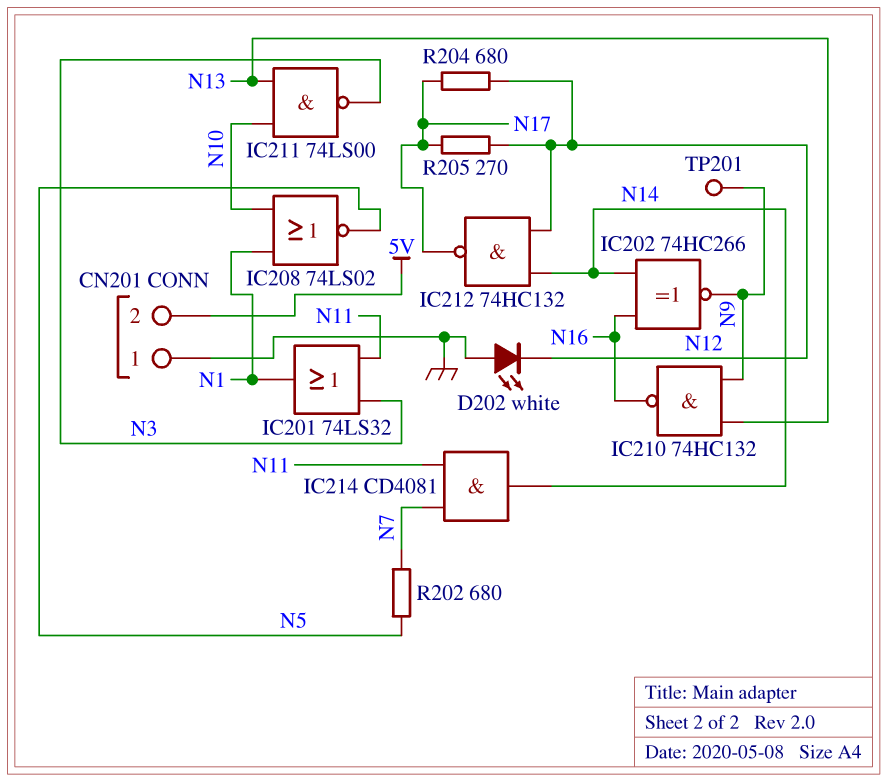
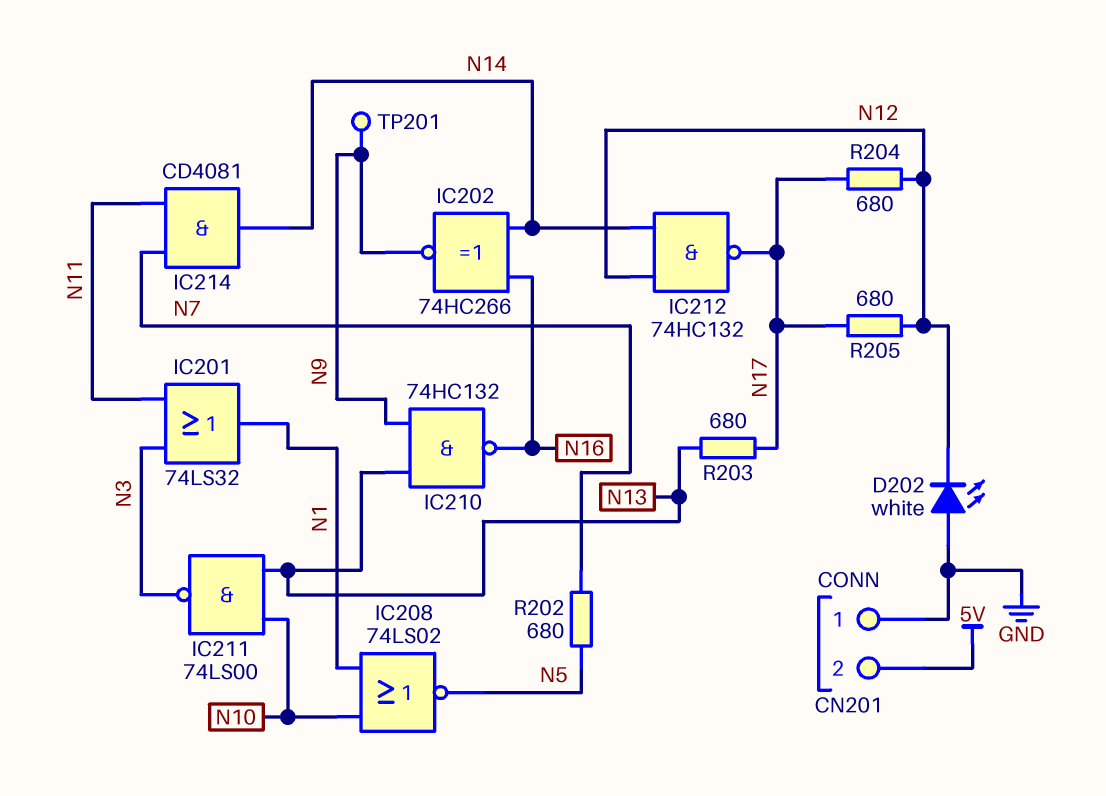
R203: none -> 680 (N13, N17)
R205: 270 (N12, N17) -> 680 (N12, N17)

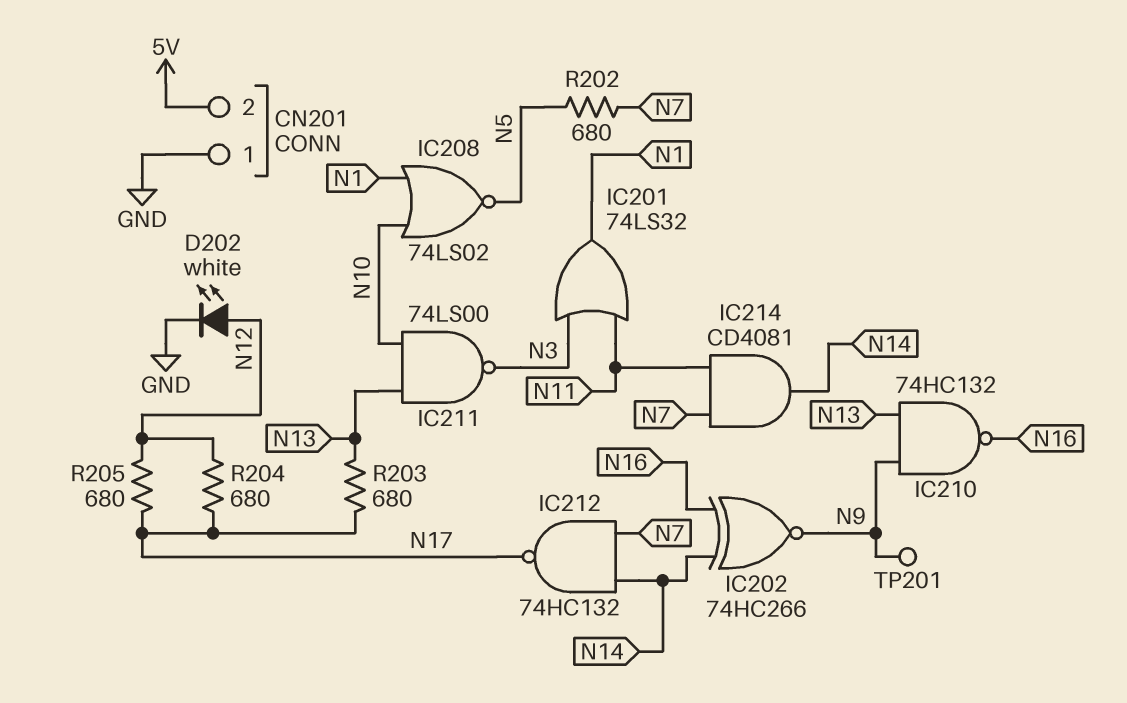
D202: LED white (A GND, K N12) -> LED white (A N12, K GND)
IC212: NAND 74HC132 (in N12, in N14, out N17) -> NAND 74HC132 (in N7, in N14, out N17)

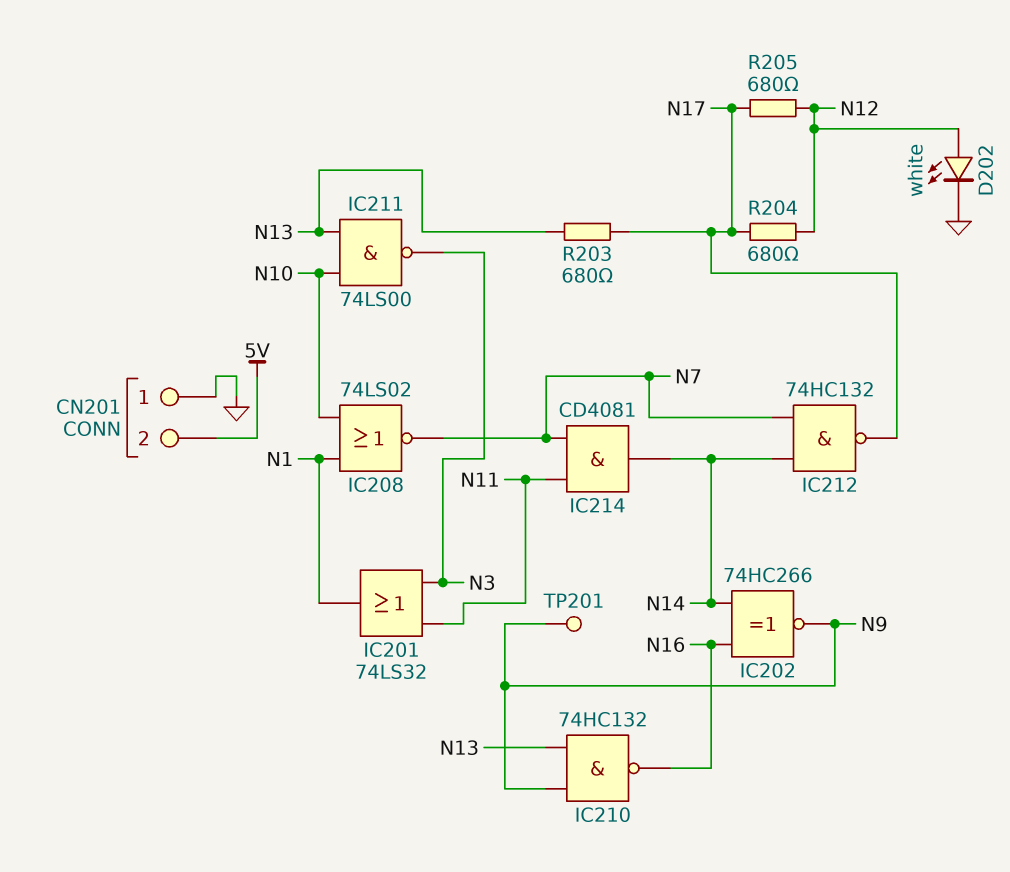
IC208: NOR 74LS02 (in N1, in N10, out N5) -> NOR 74LS02 (in N1, in N10, out N7)
R202: 680 (N5, N7) -> none

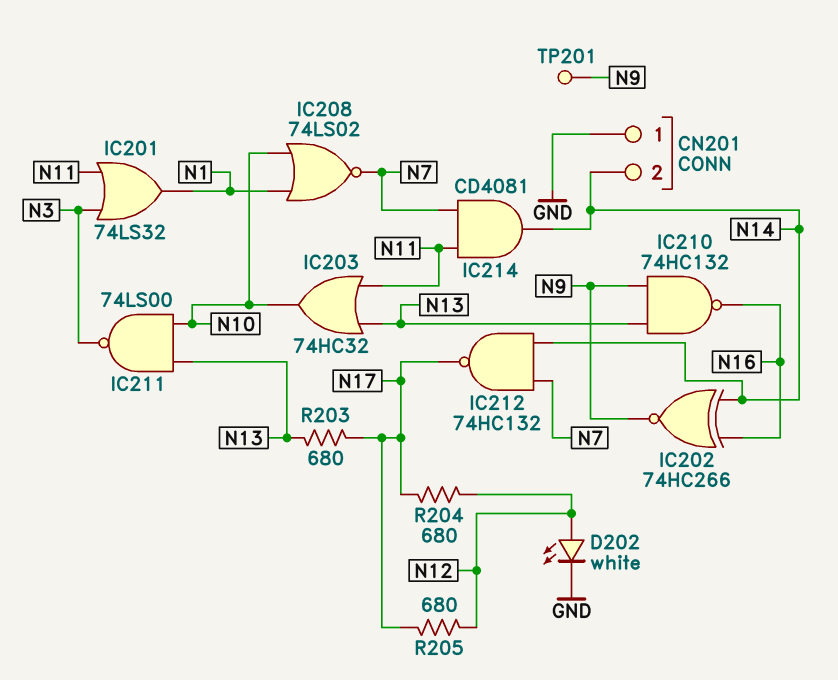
CN201 pin 2: 5V -> N14
IC203: none -> OR 74HC32 (in N11, in N13, out N10)

